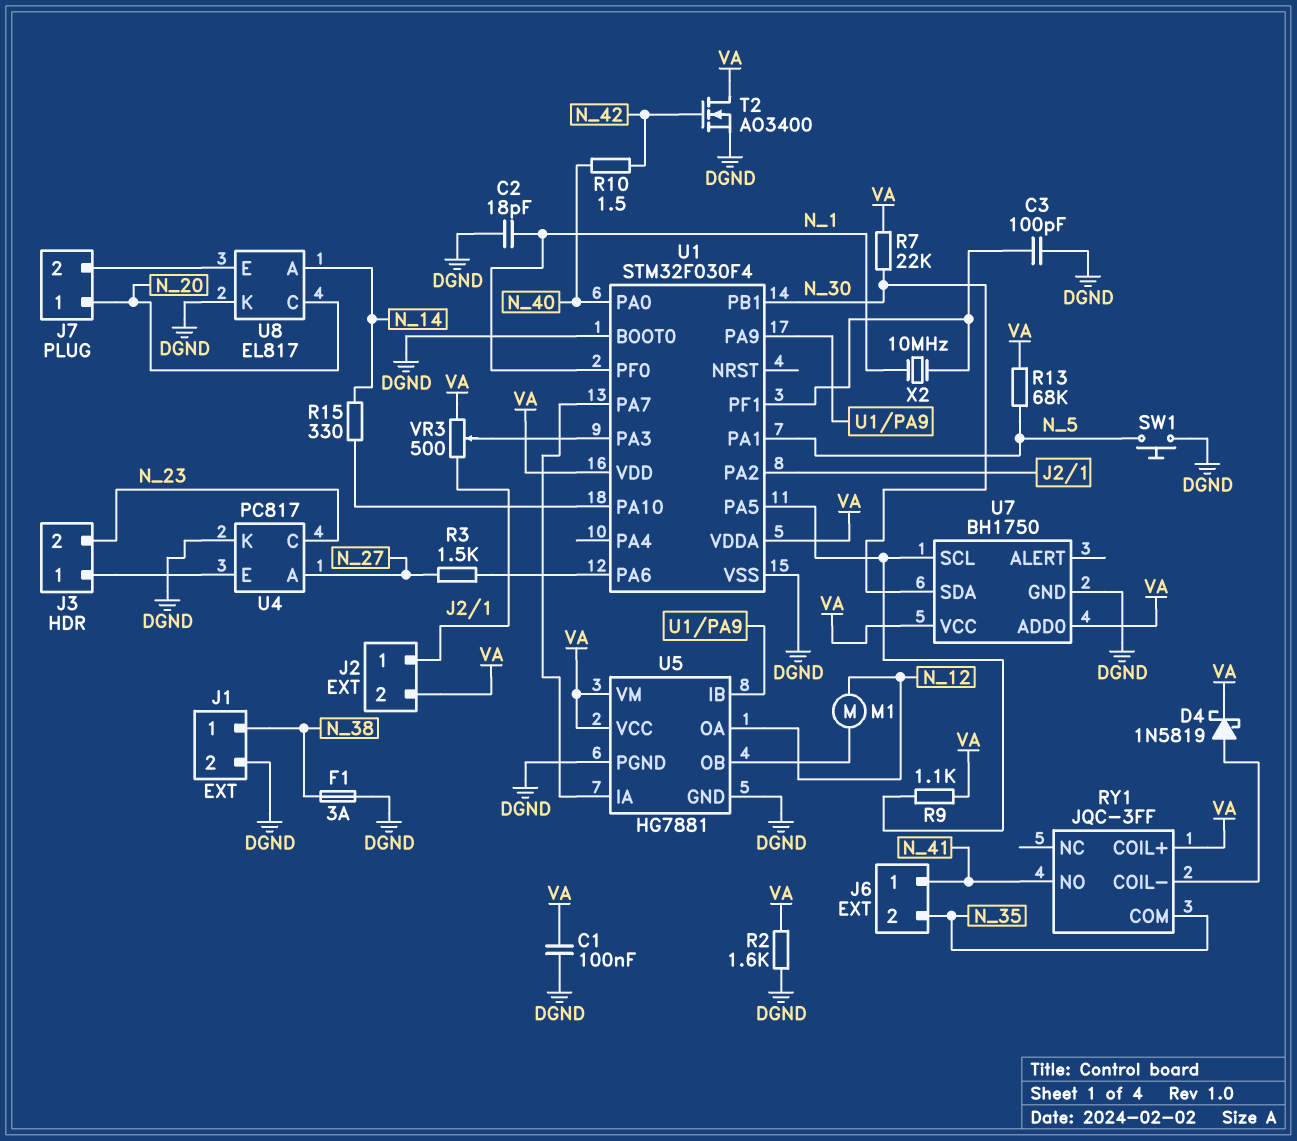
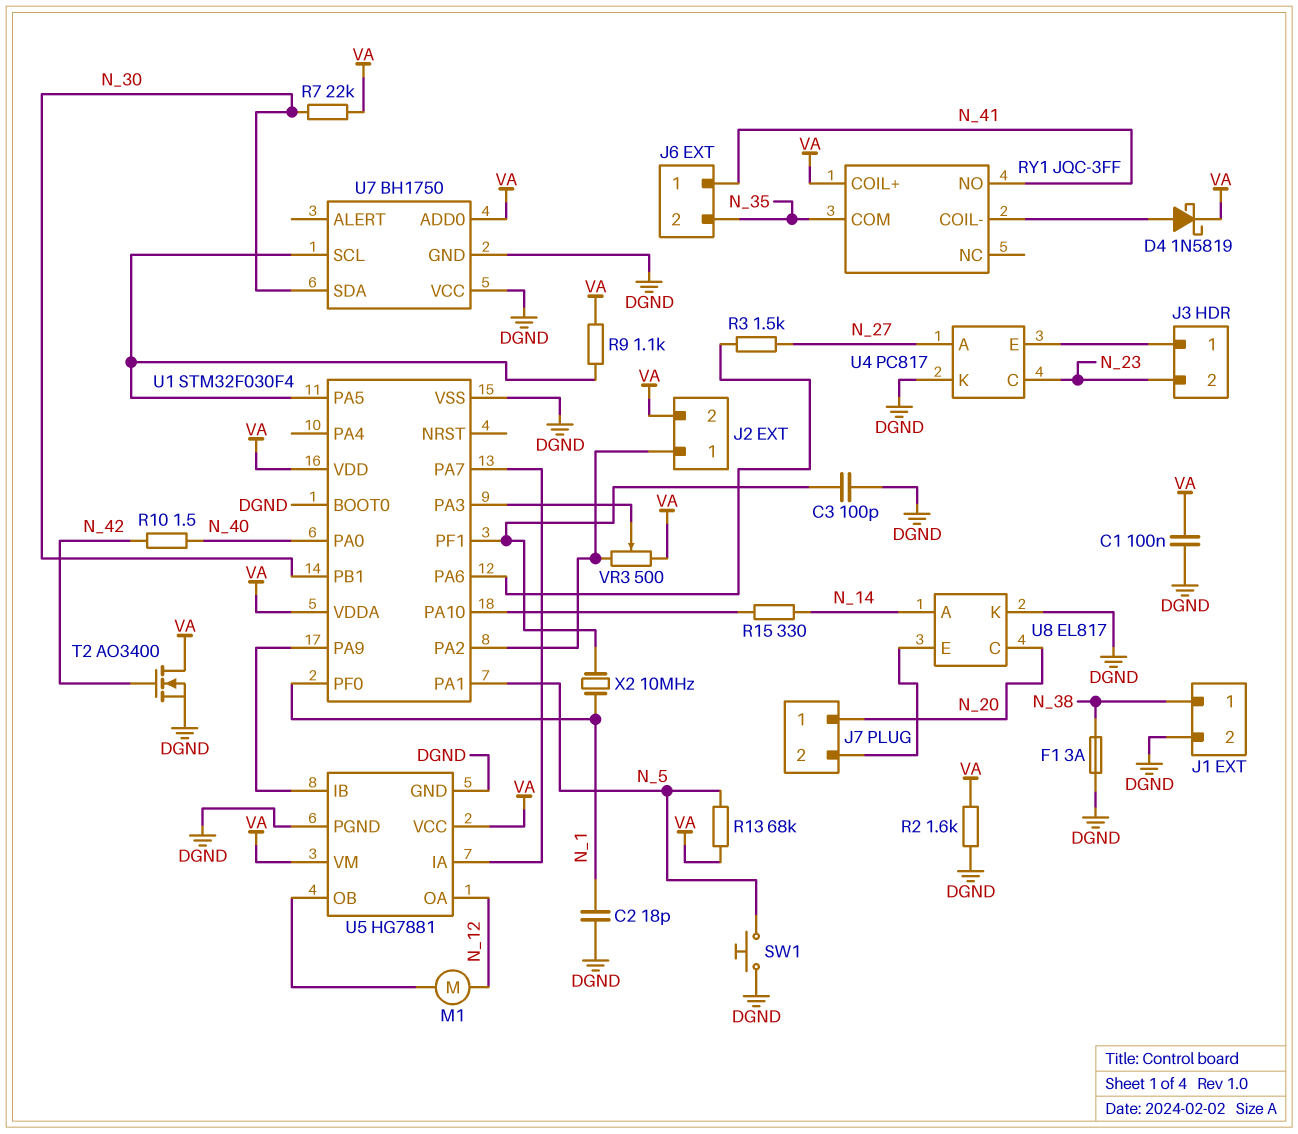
U7 pin VCC: VA -> DGND

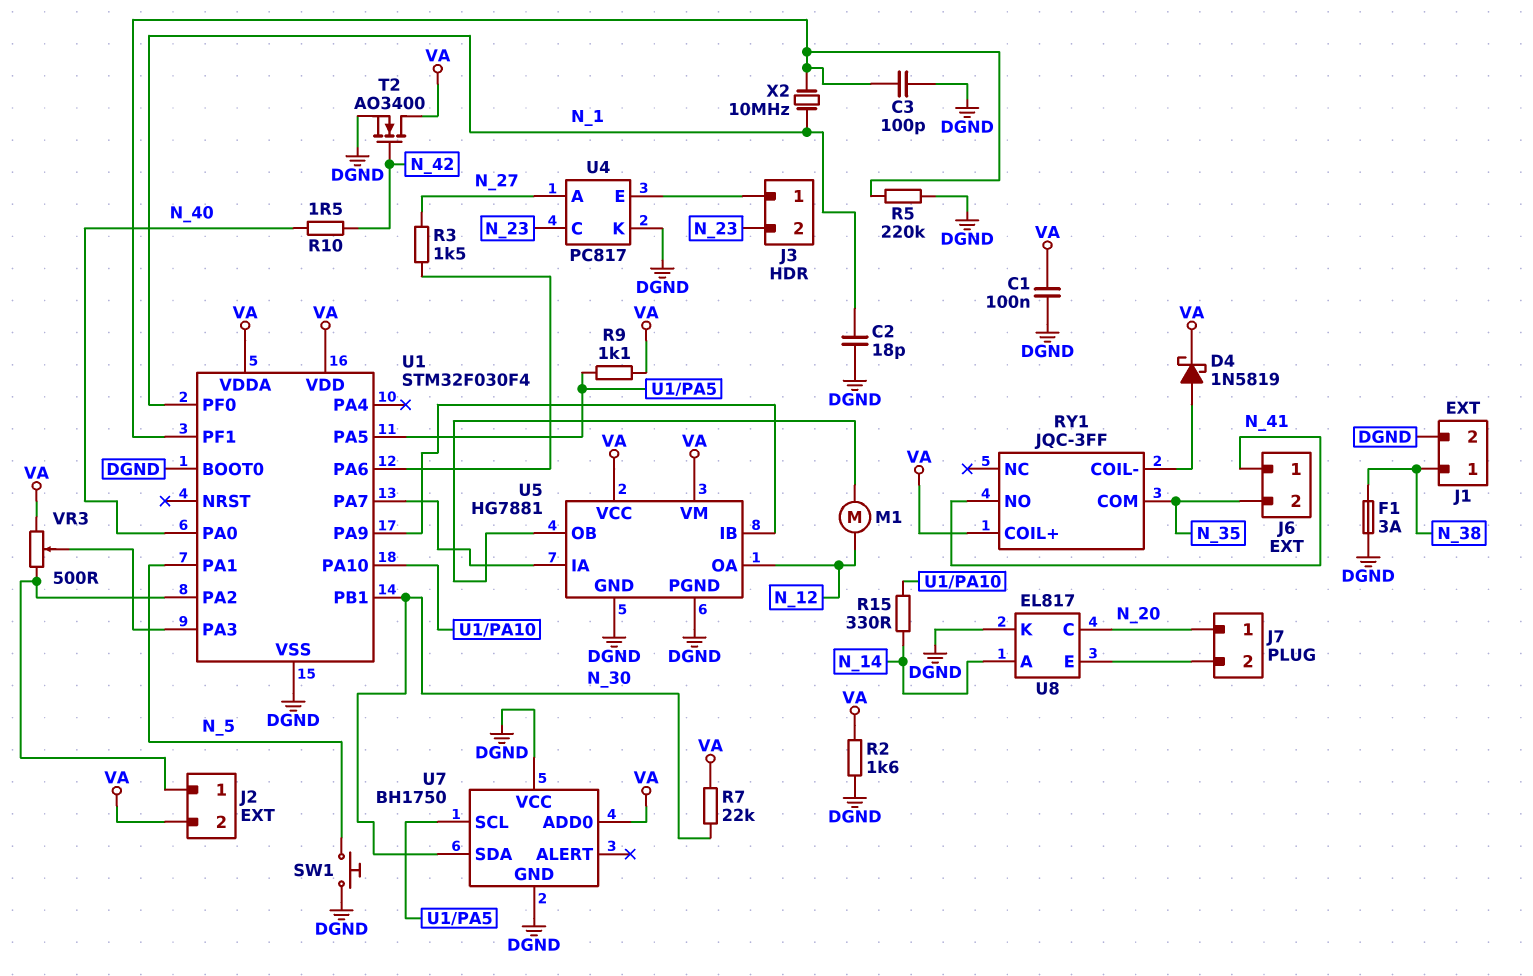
R5: none -> 220k (DGND, U1/PF1)
R13: 68k (N_5, VA) -> none

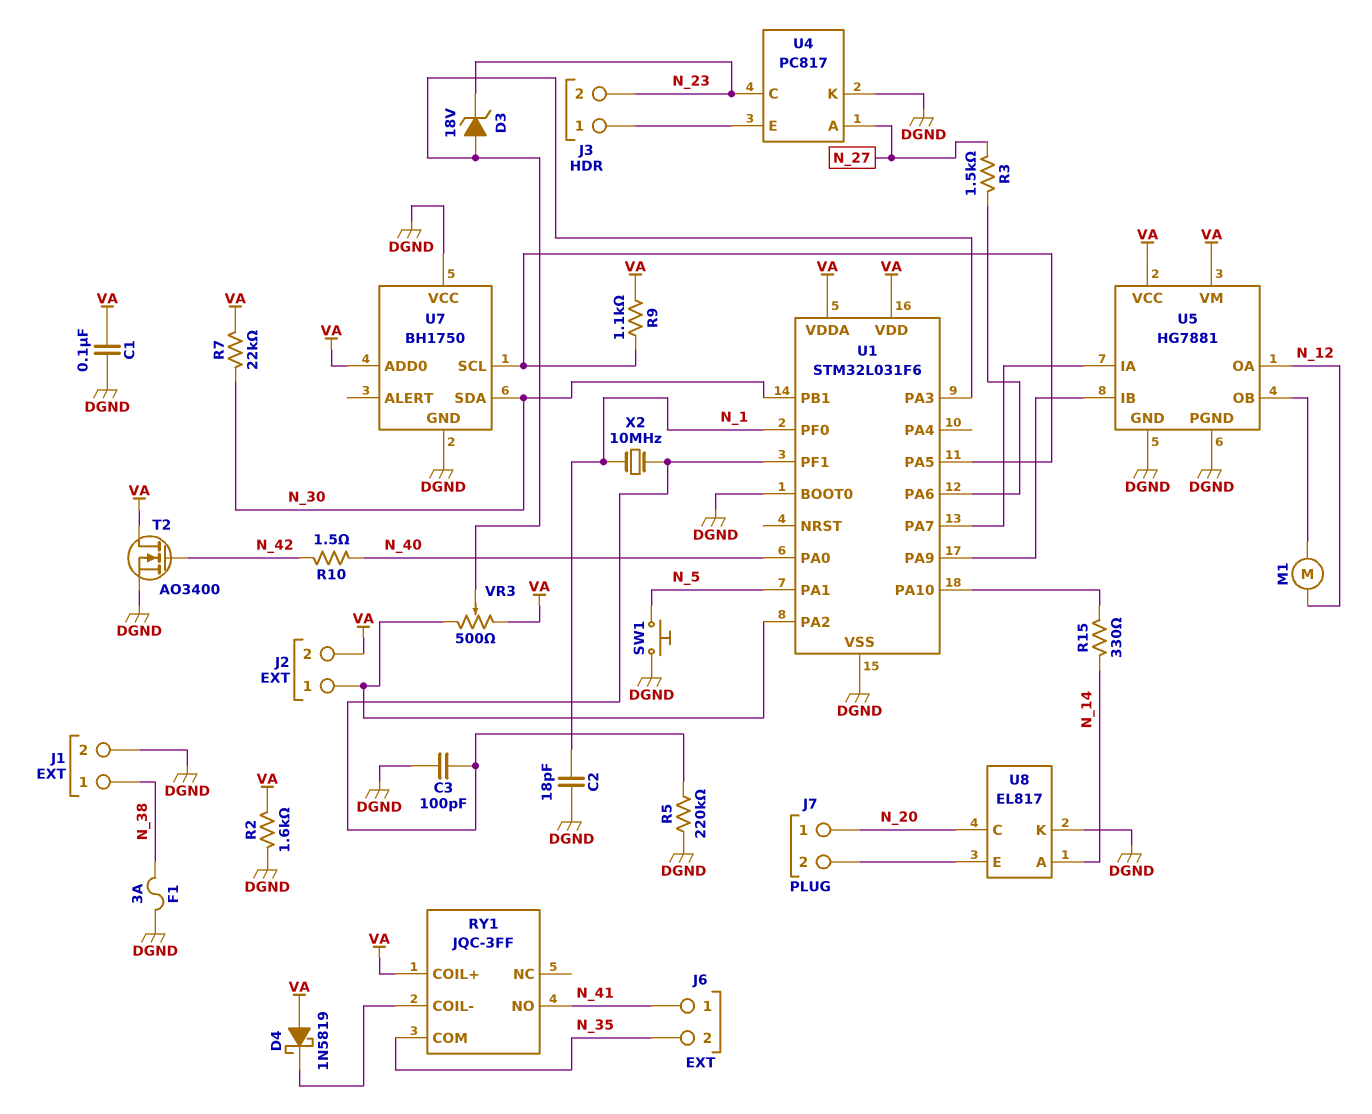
D3: none -> zener 18V (A U1/PA3, K N_23)
D4: schottky 1N5819 (A RY1/COIL-, K VA) -> schottky 1N5819 (A VA, K RY1/COIL-)
U1: STM32F030F4 -> STM32L031F6

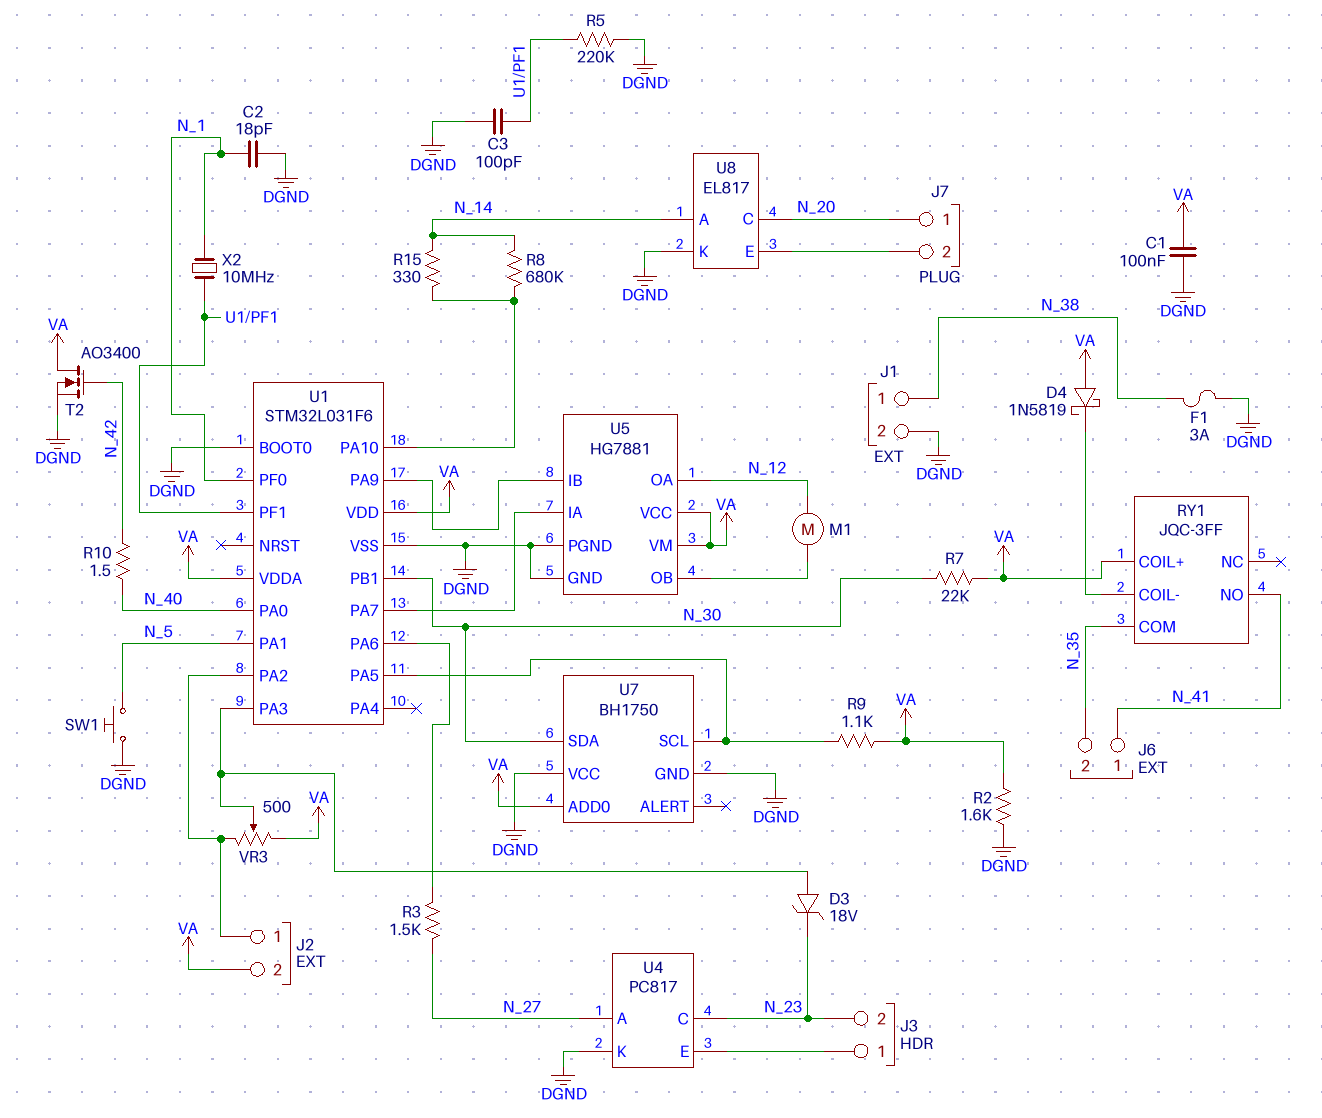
R8: none -> 680k (N_14, U1/PA10)

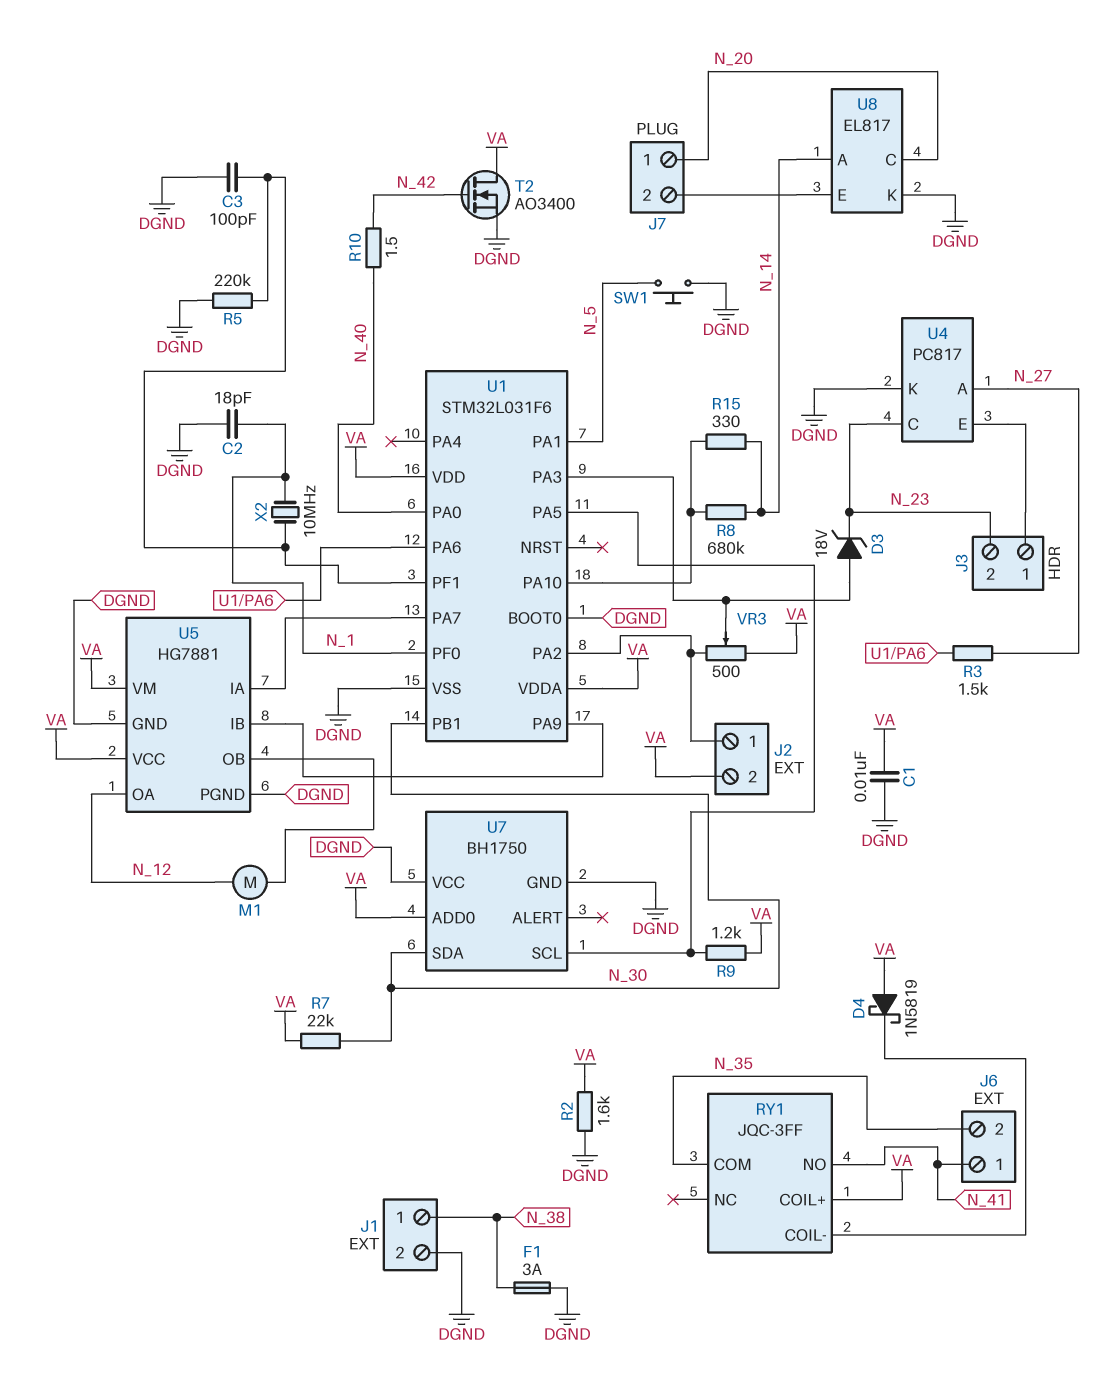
C1: 100nF (DGND, VA) -> 10nF (DGND, VA)
R9: 1.1k (U1/PA5, VA) -> 1.2k (U1/PA5, VA)

